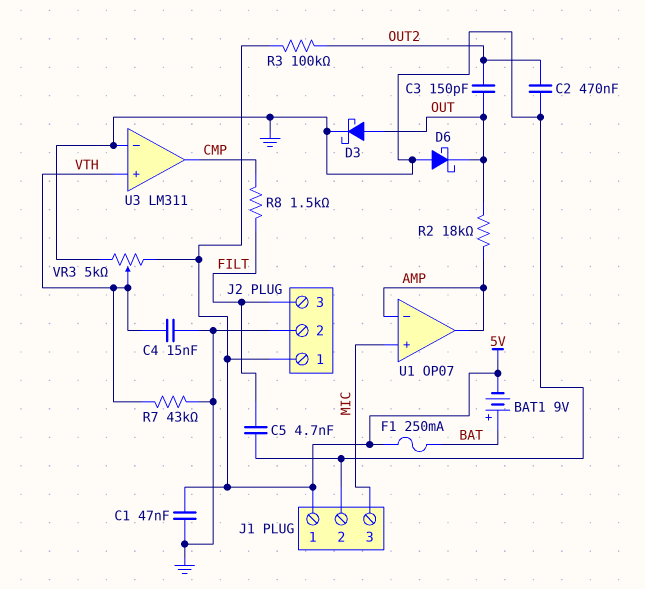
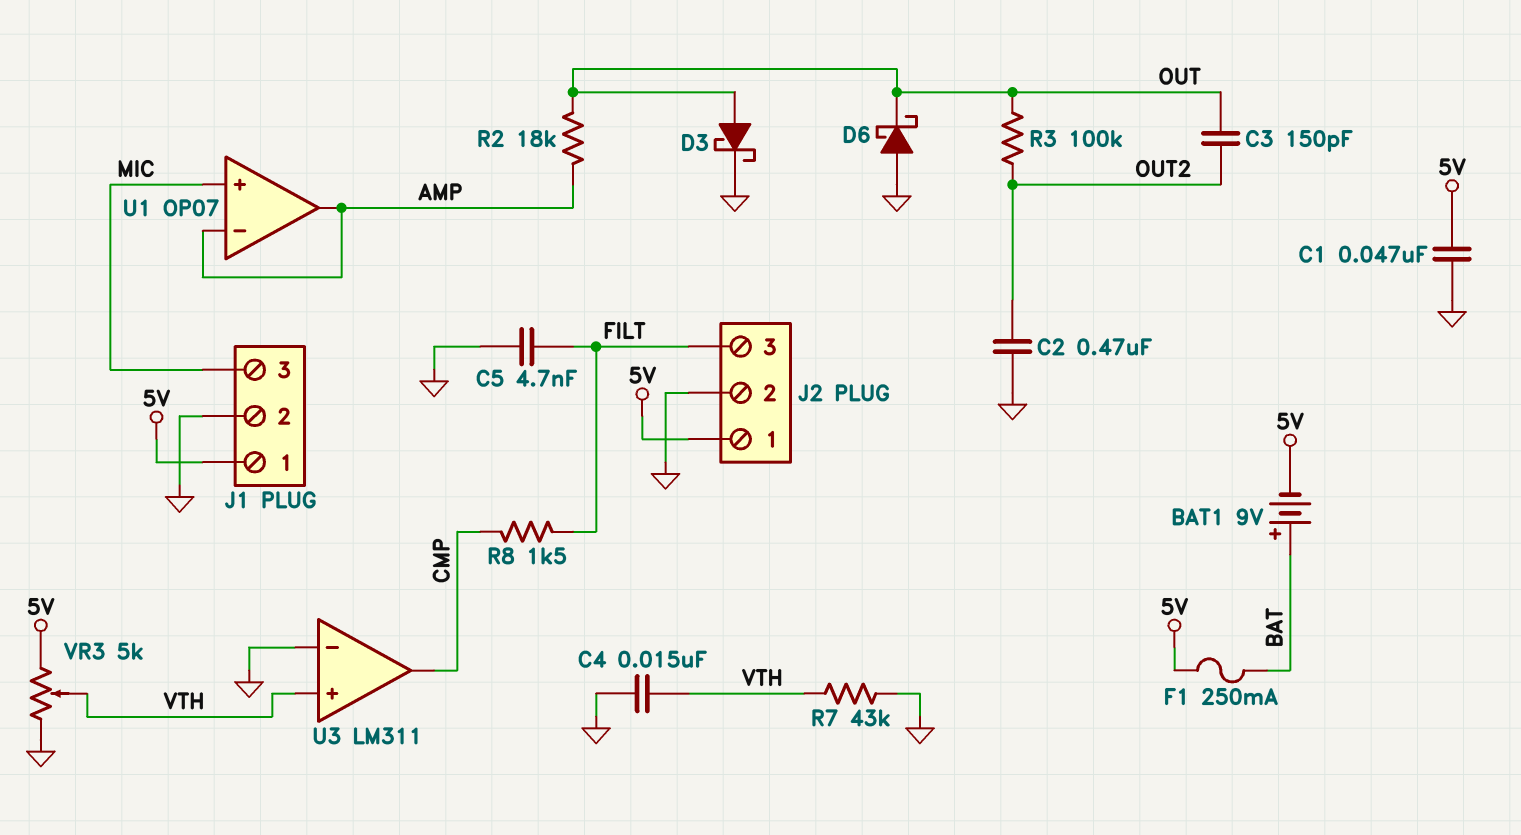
R3: 100k (5V, OUT2) -> 100k (OUT, OUT2)

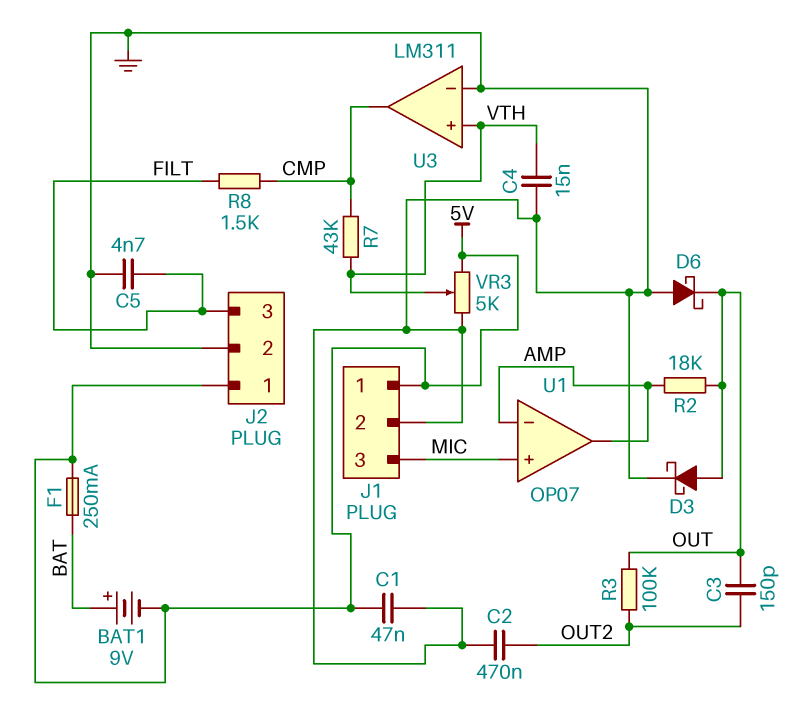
R7: 43k (GND, VTH) -> 43k (CMP, VTH)

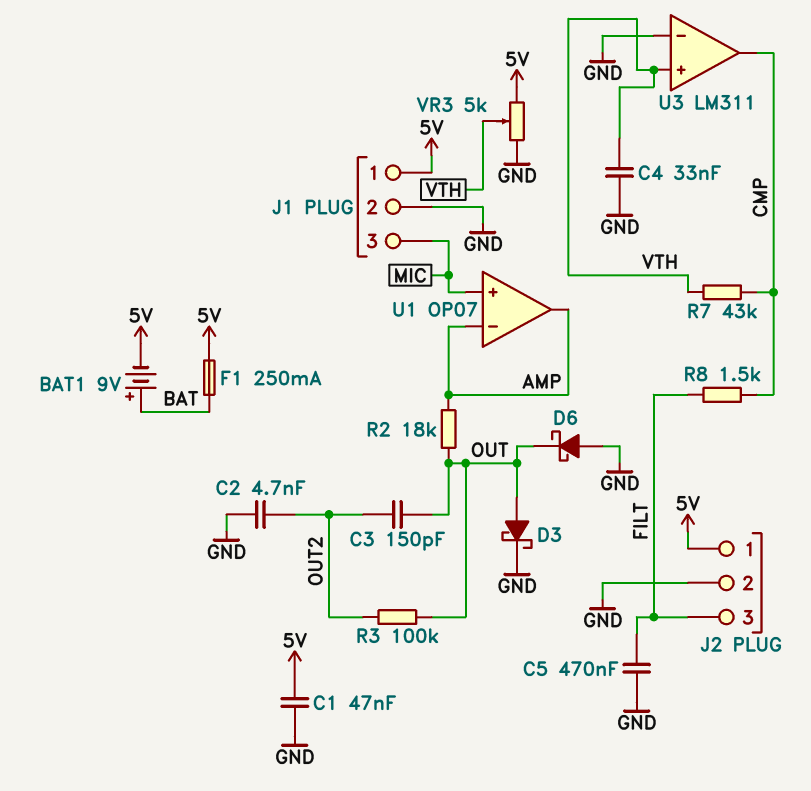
C2: 470nF (GND, OUT2) -> 4.7nF (GND, OUT2)
C4: 15nF (GND, VTH) -> 33nF (GND, VTH)
C5: 4.7nF (FILT, GND) -> 470nF (FILT, GND)

